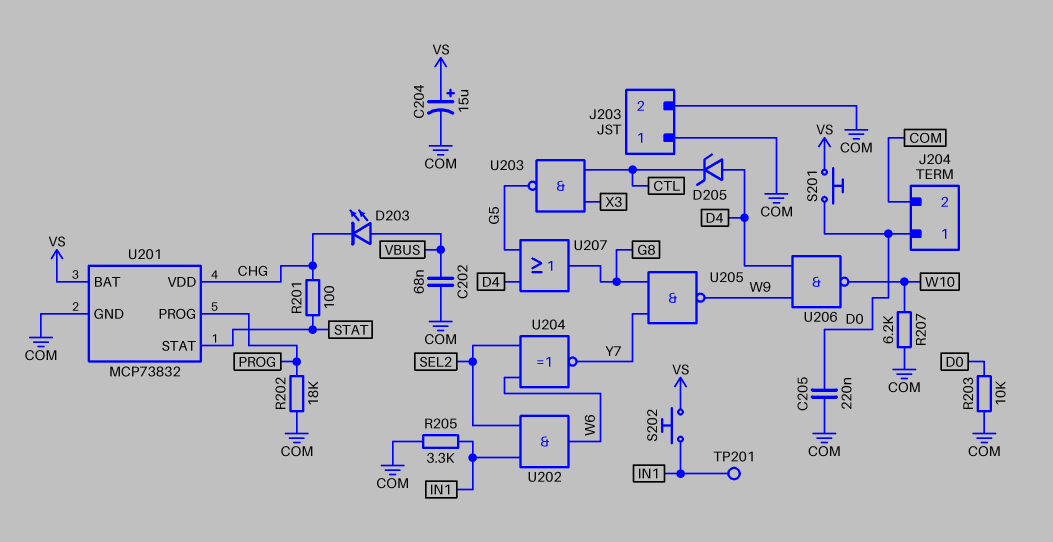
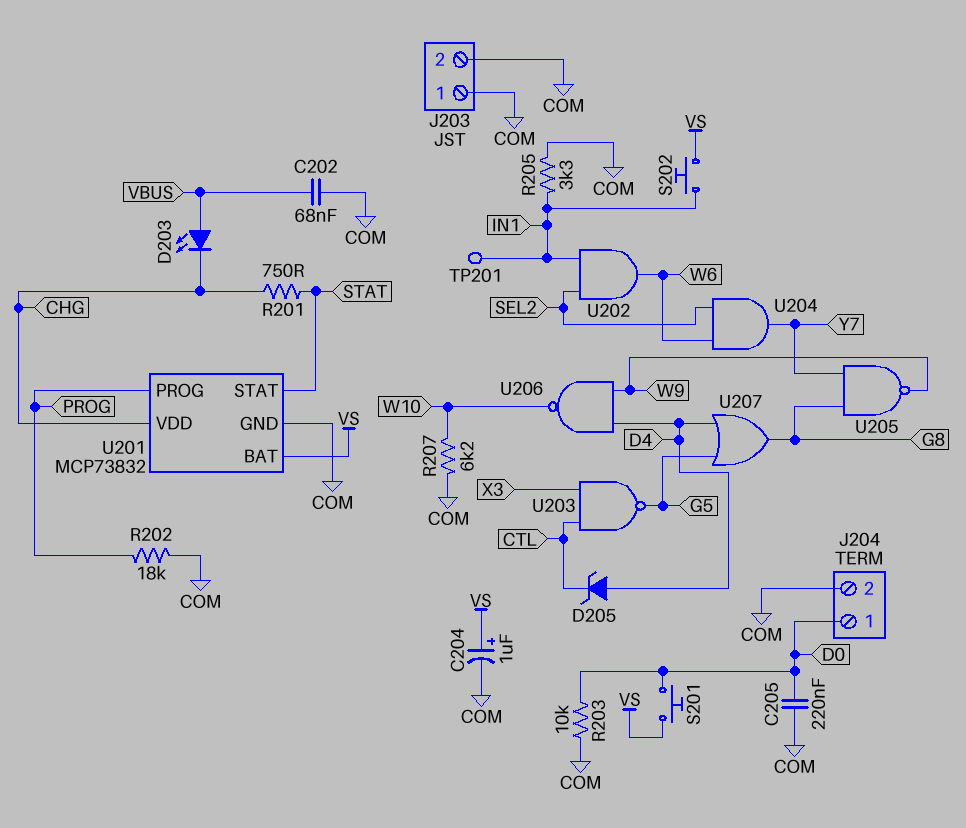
C204: 15uF (plus VS, minus COM) -> 1uF (plus VS, minus COM)
R201: 100 (CHG, STAT) -> 750 (CHG, STAT)
U204: XNOR (in SEL2, in W6, out Y7) -> AND (in SEL2, in W6, out Y7)

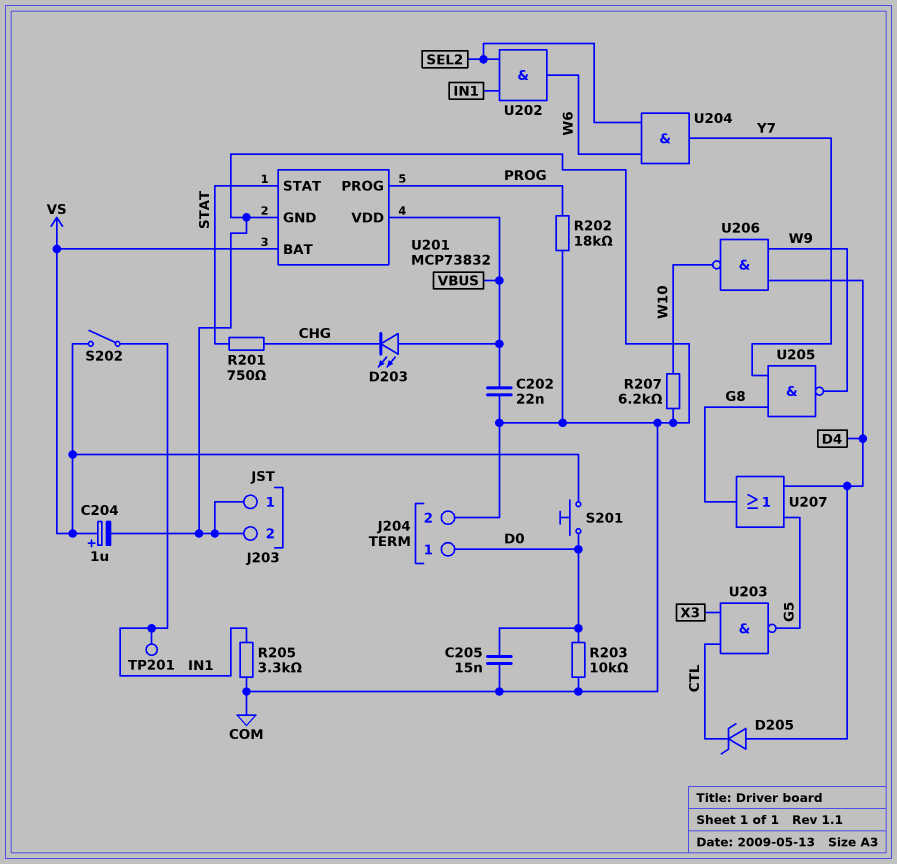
C202: 68nF (COM, VBUS) -> 22nF (COM, VBUS)
C205: 220nF (COM, D0) -> 15nF (COM, D0)
S202: button (IN1, VS) -> switch (IN1, VS)
U201 pin VDD: CHG -> VBUS

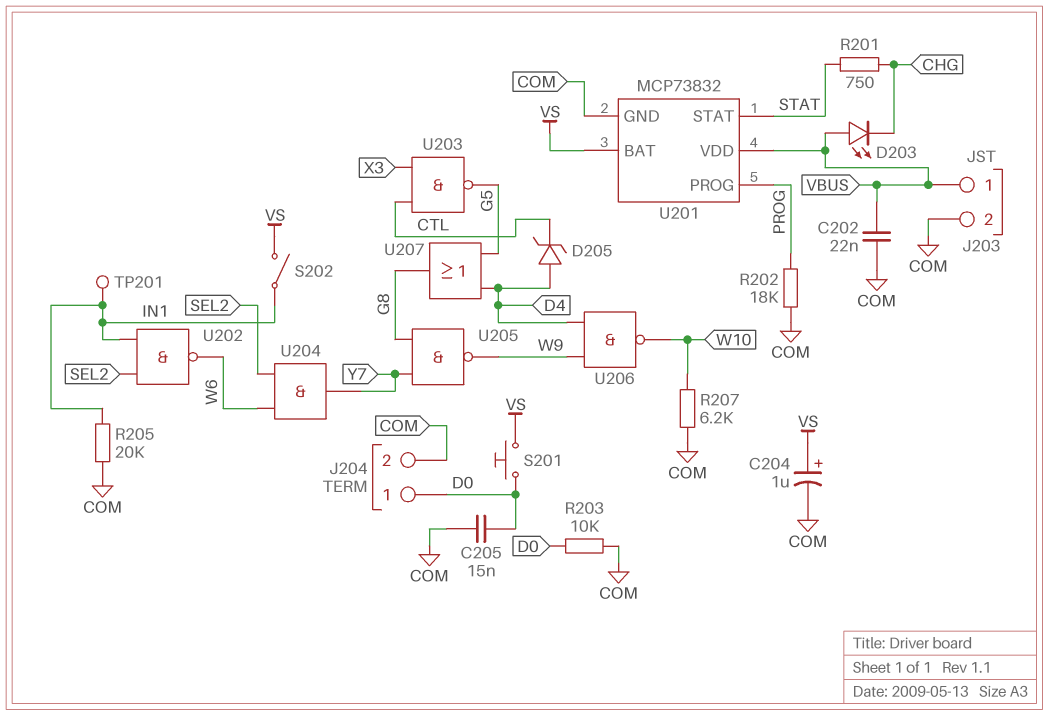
J203 pin 1: COM -> VBUS
R205: 3.3k (COM, IN1) -> 20k (COM, IN1)
U202: AND (in IN1, in SEL2, out W6) -> NAND (in IN1, in SEL2, out W6)

